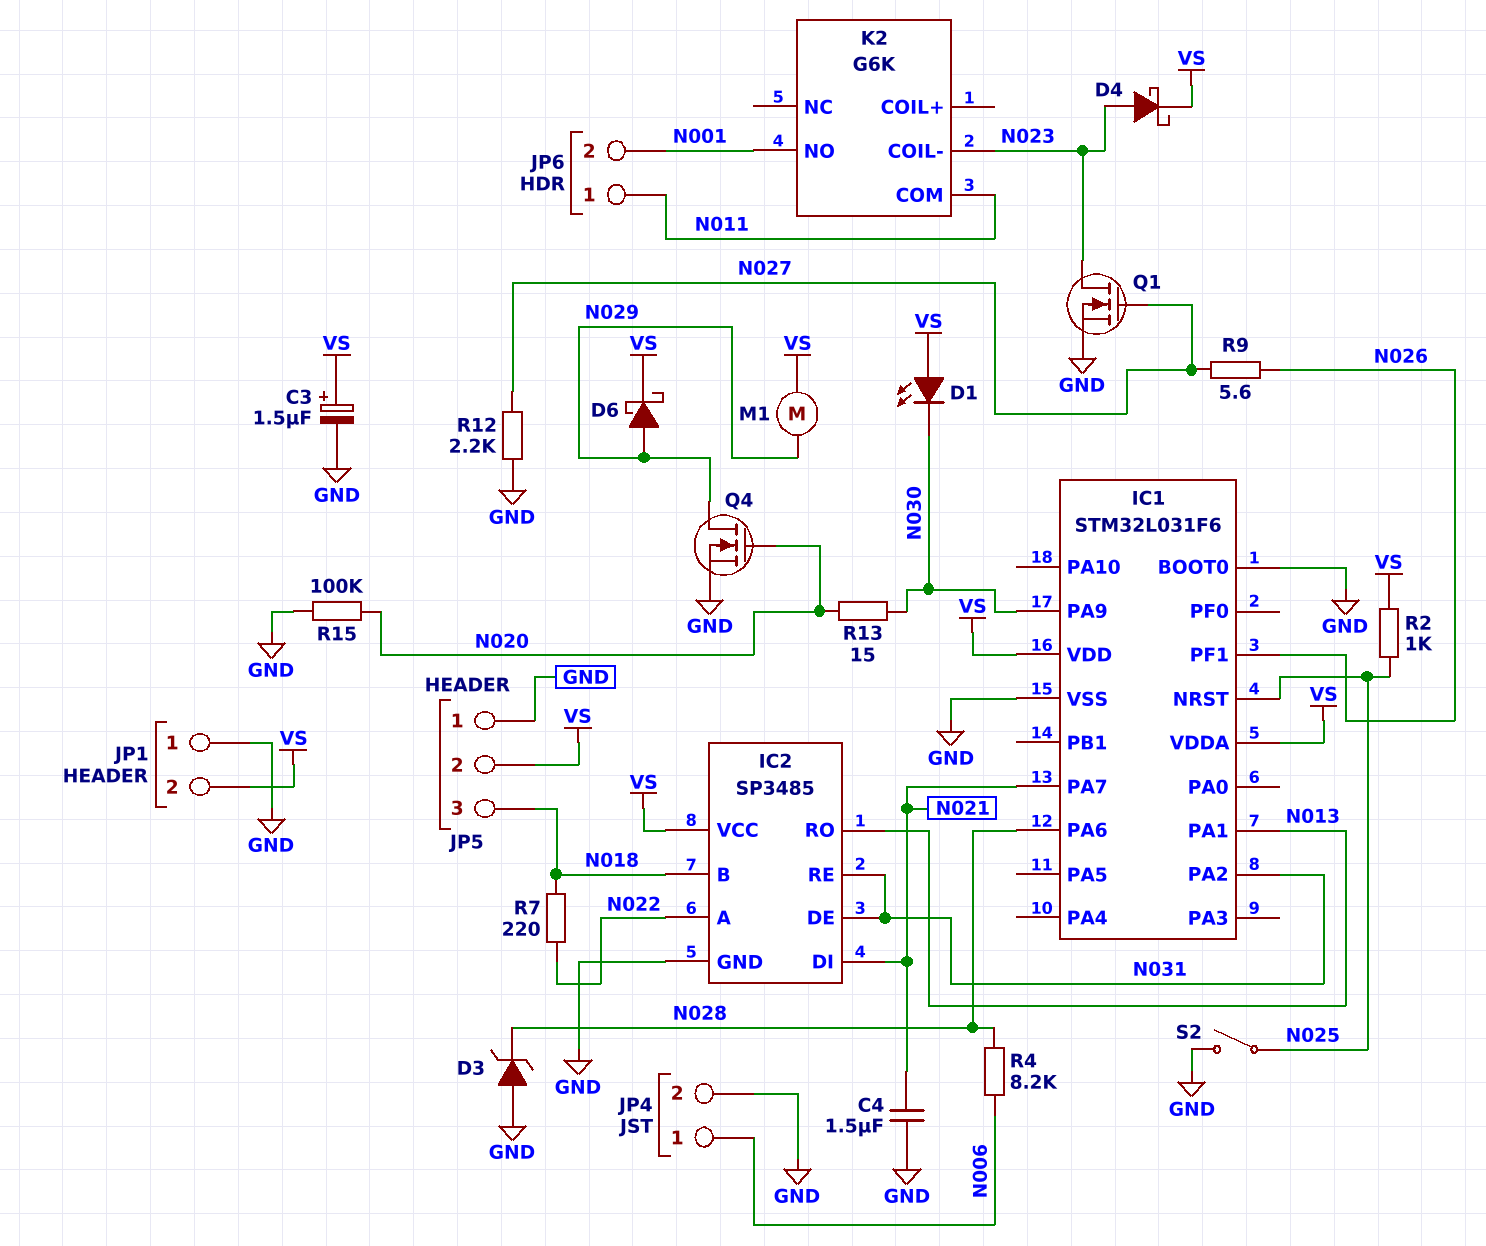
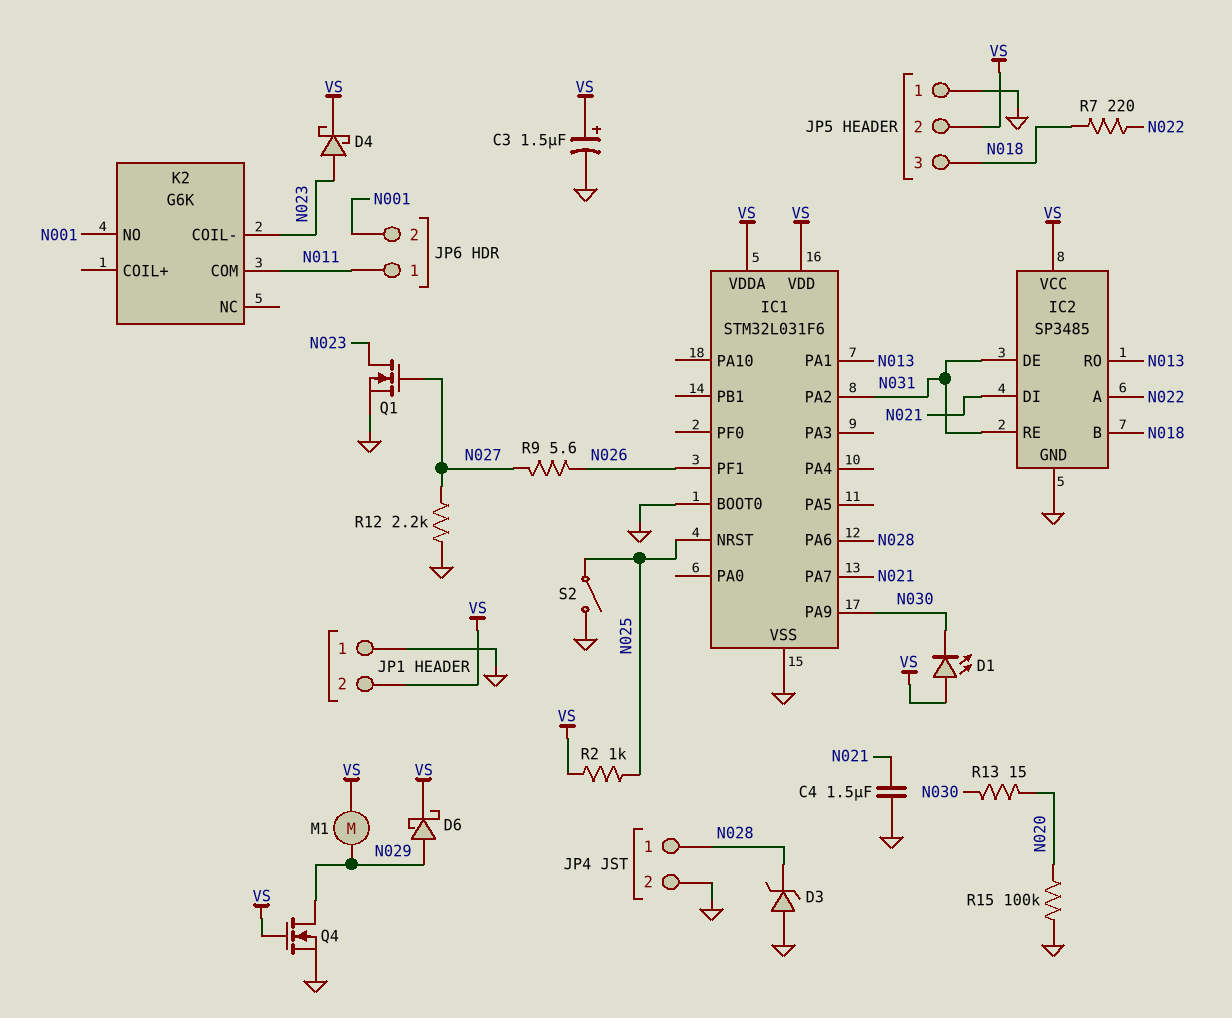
JP4 pin 1: N006 -> N028
Q4: NMOS (G N020, D N029, S GND) -> NMOS (G VS, D N029, S GND)
R4: 8.2k (N006, N028) -> none

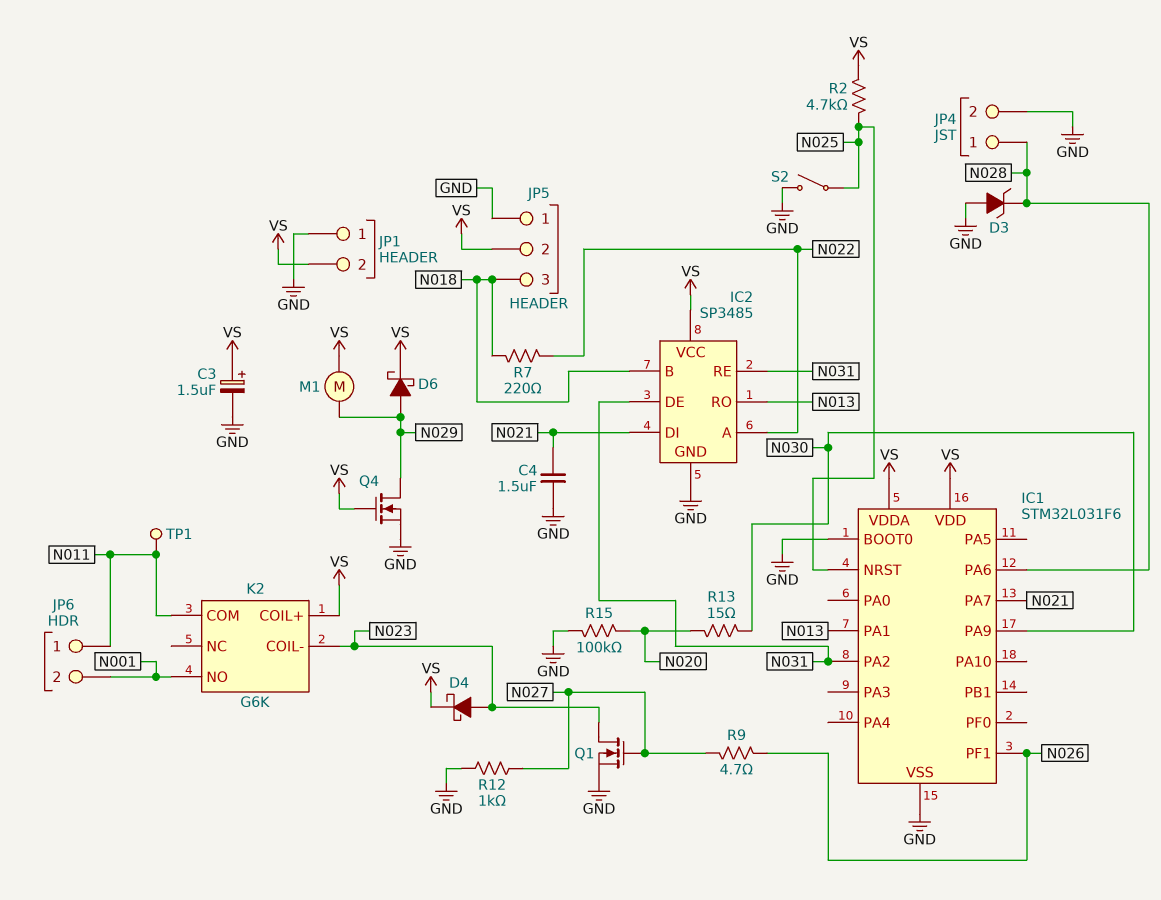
D1: LED (A VS, K N030) -> none
K2 pin COIL+: none -> VS
R2: 1k (N025, VS) -> 4.7k (N025, VS)
R9: 5.6 (N026, N027) -> 4.7 (N026, N027)
R12: 2.2k (GND, N027) -> 1k (GND, N027)
TP1: none -> test point (N011)

